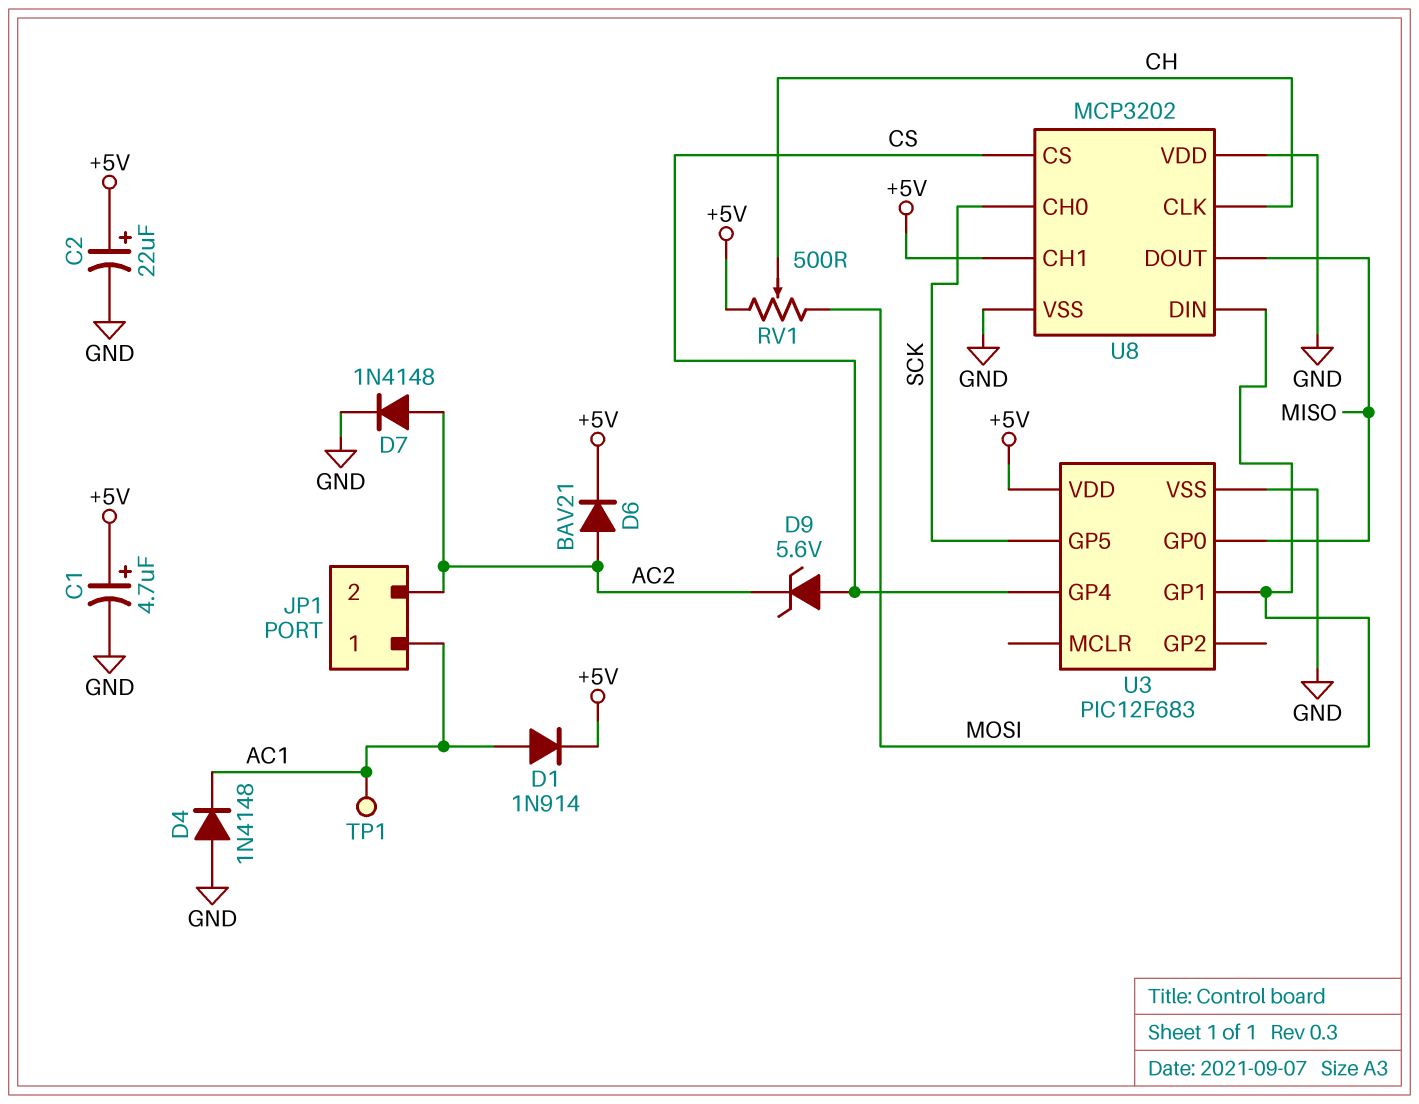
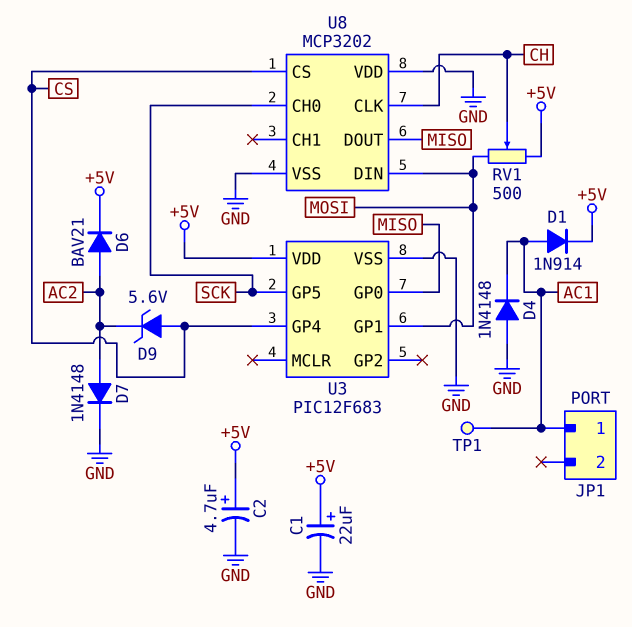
C1: 4.7uF (plus +5V, minus GND) -> 22uF (plus +5V, minus GND)
C2: 22uF (plus +5V, minus GND) -> 4.7uF (plus +5V, minus GND)
JP1 pin 2: AC2 -> none
U8 pin CH1: +5V -> none

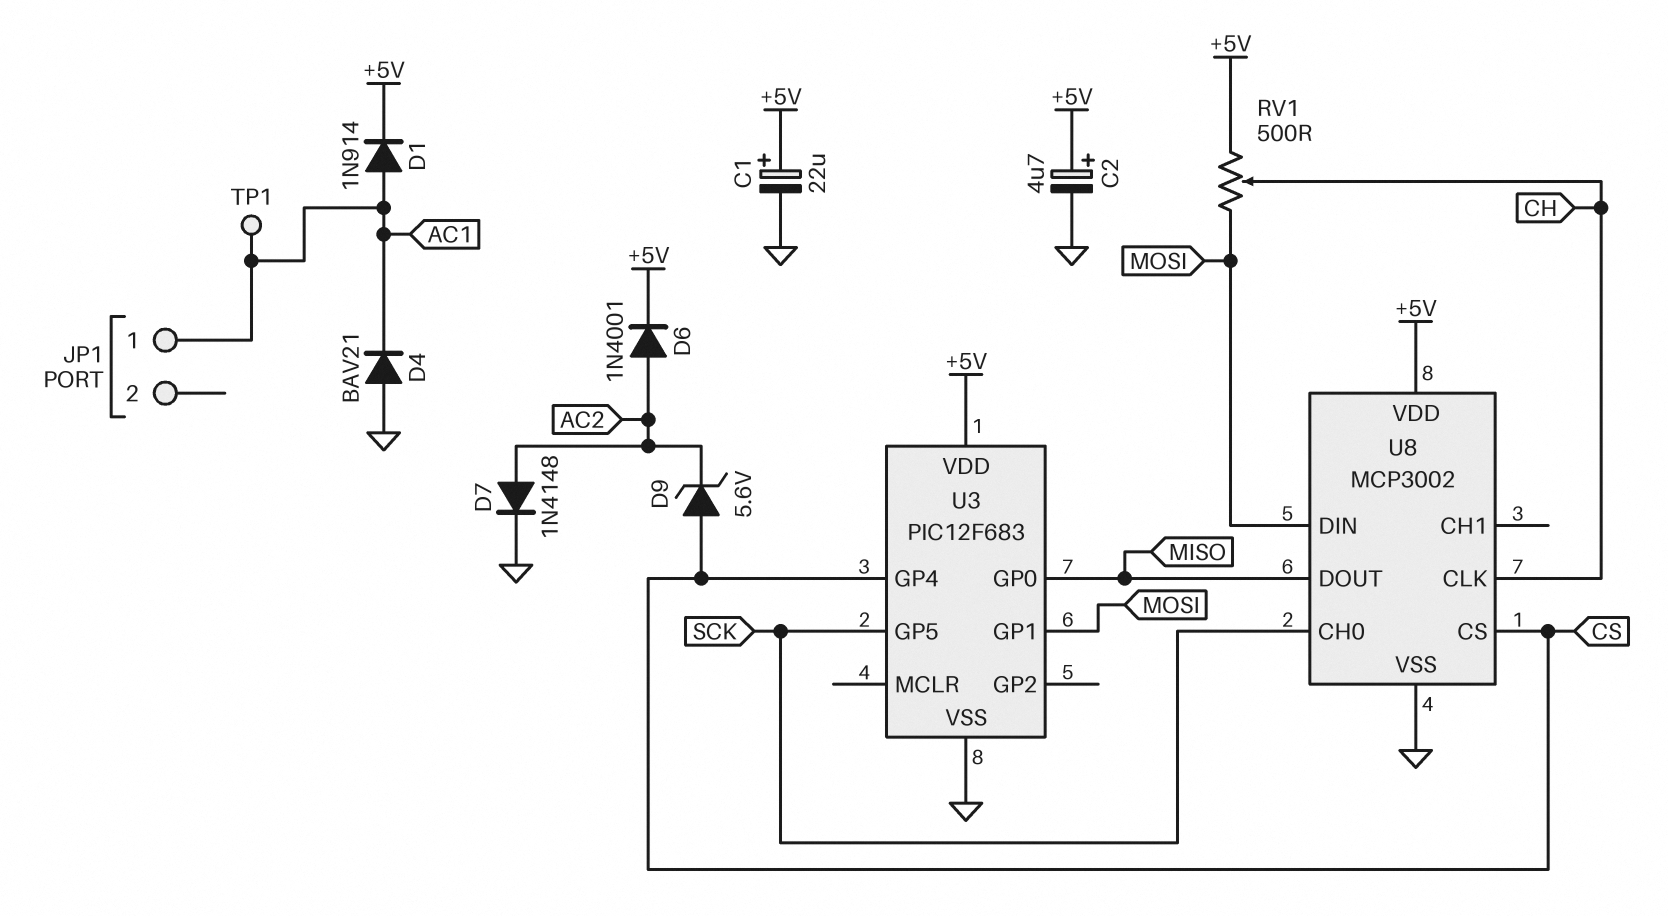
D4: diode 1N4148 (A GND, K AC1) -> diode BAV21 (A GND, K AC1)
D6: diode BAV21 (A AC2, K +5V) -> diode 1N4001 (A AC2, K +5V)
U8: MCP3202 -> MCP3002
U8 pin VDD: GND -> +5V

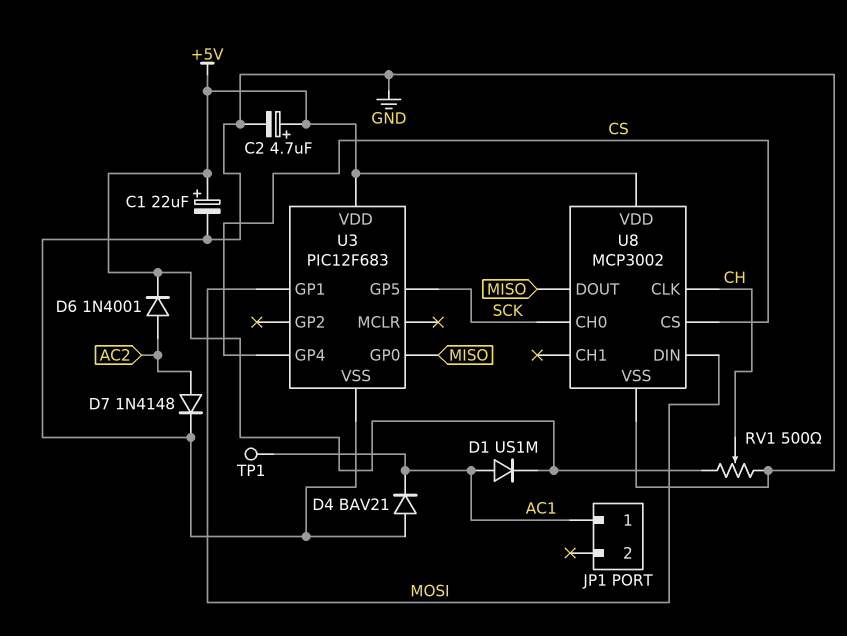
D1: diode 1N914 (A AC1, K +5V) -> diode US1M (A AC1, K +5V)
D9: zener 5.6V (A CS, K AC2) -> none
RV1: 500 (+5V, MOSI, wiper CH) -> 500 (+5V, GND, wiper CH)

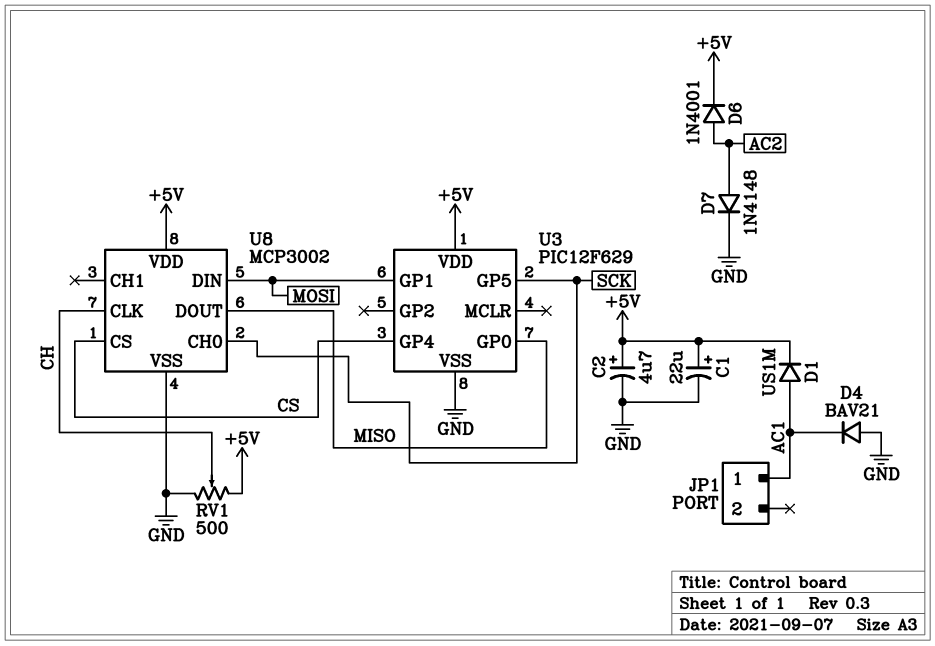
TP1: test point (AC1) -> none
U3: PIC12F683 -> PIC12F629

